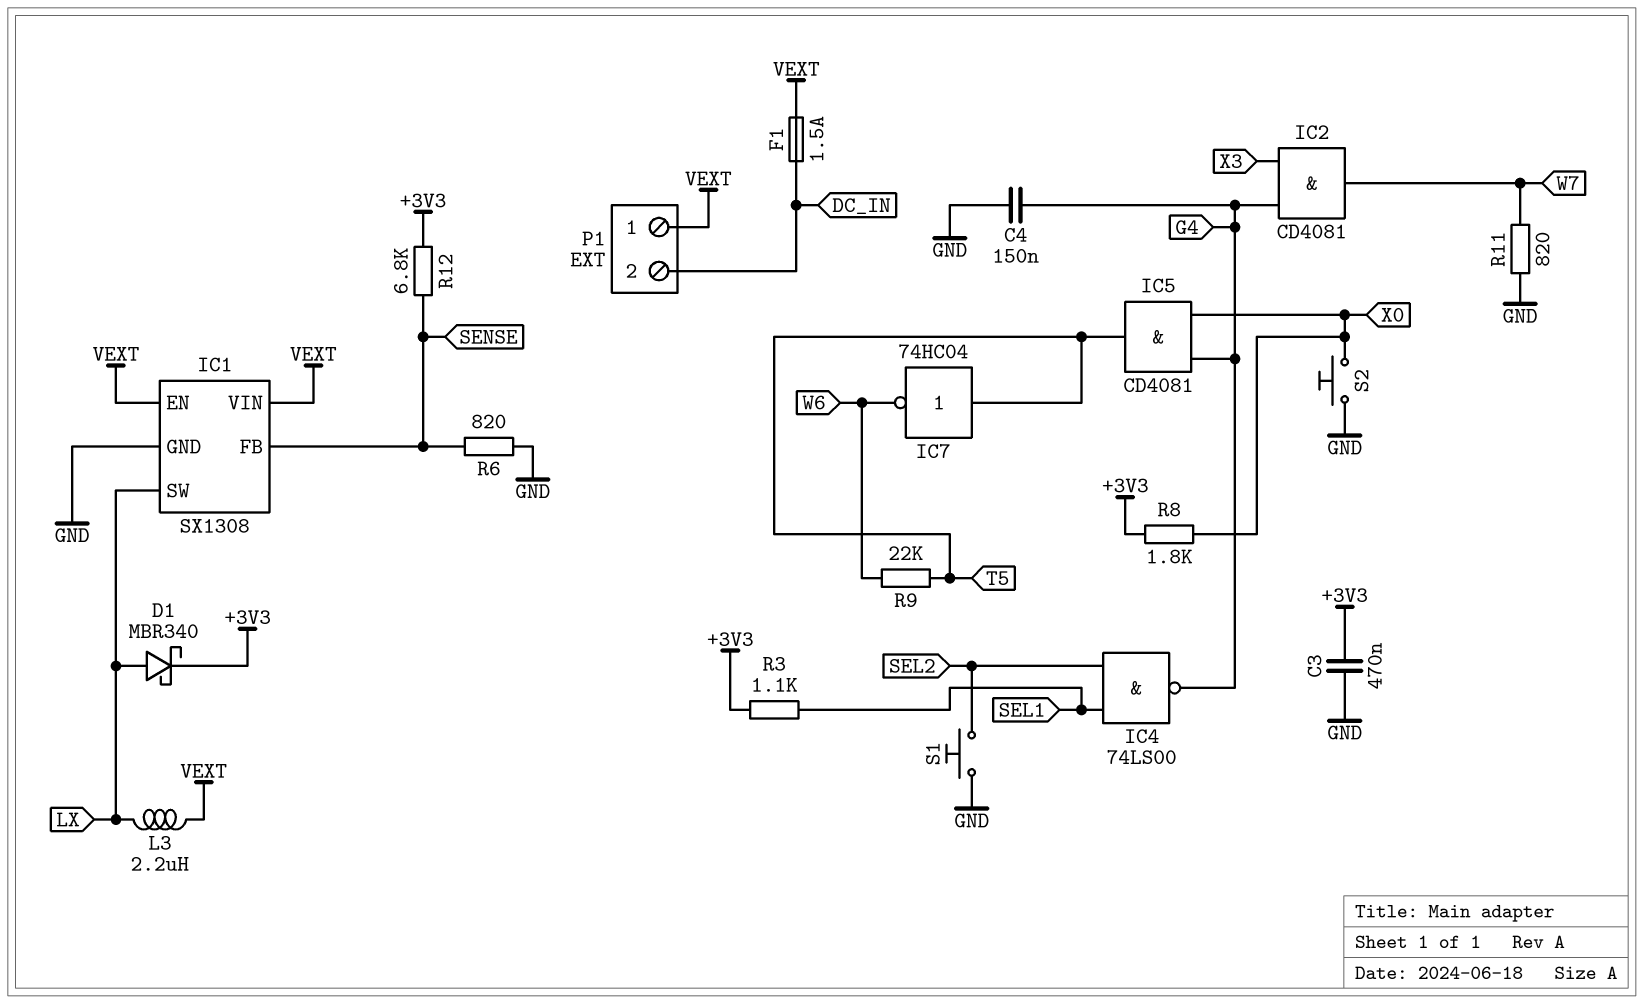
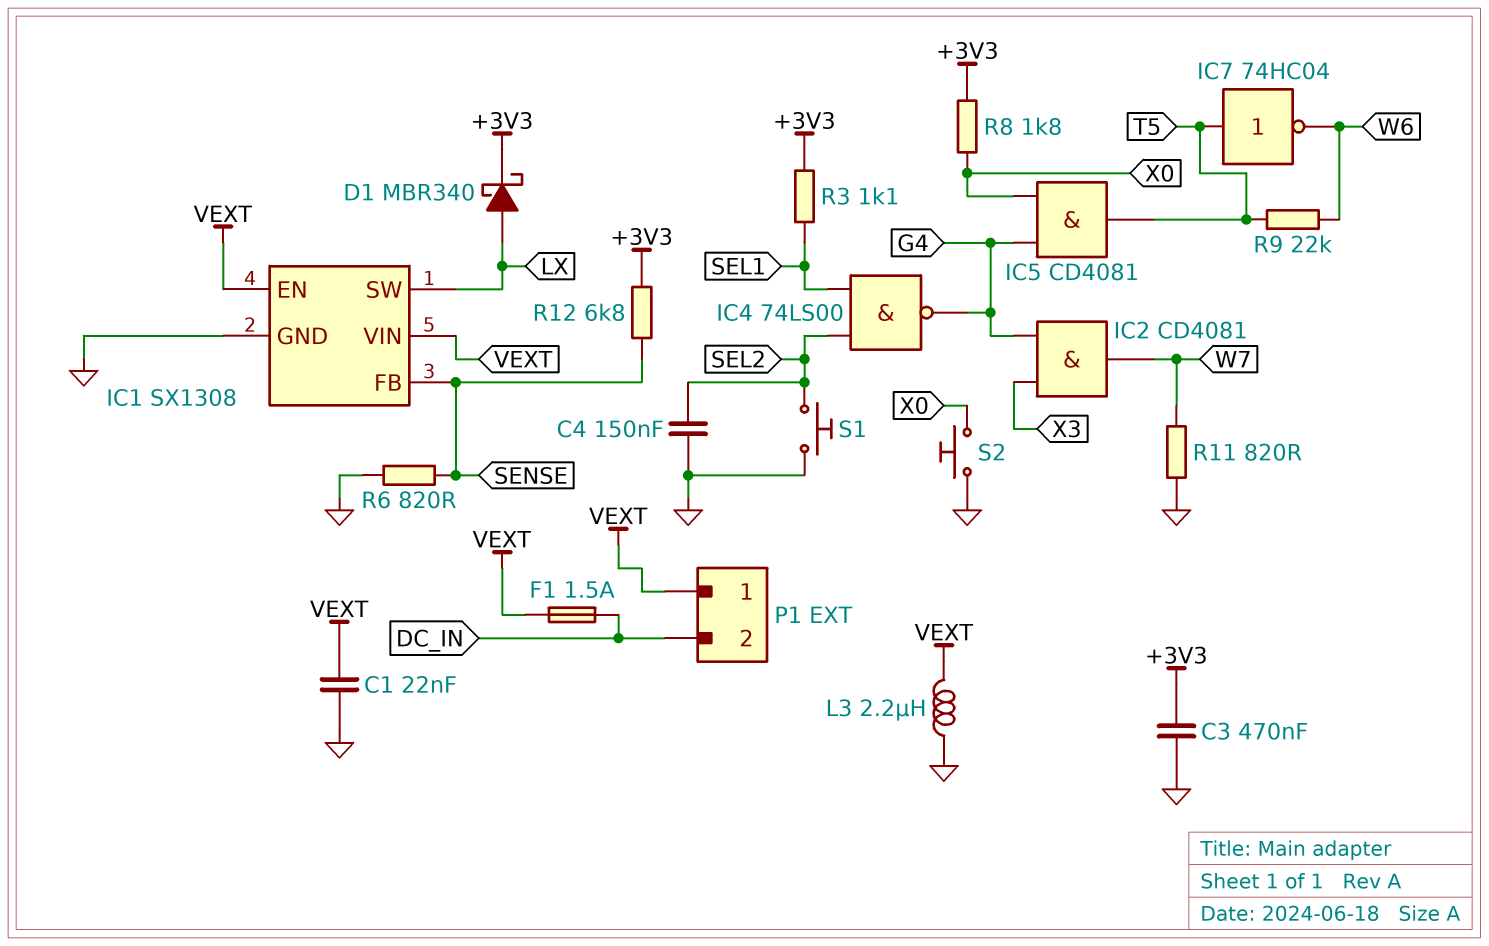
C1: none -> 22nF (GND, VEXT)
C4: 150nF (G4, GND) -> 150nF (GND, SEL2)
L3: 2.2uH (LX, VEXT) -> 2.2uH (GND, VEXT)

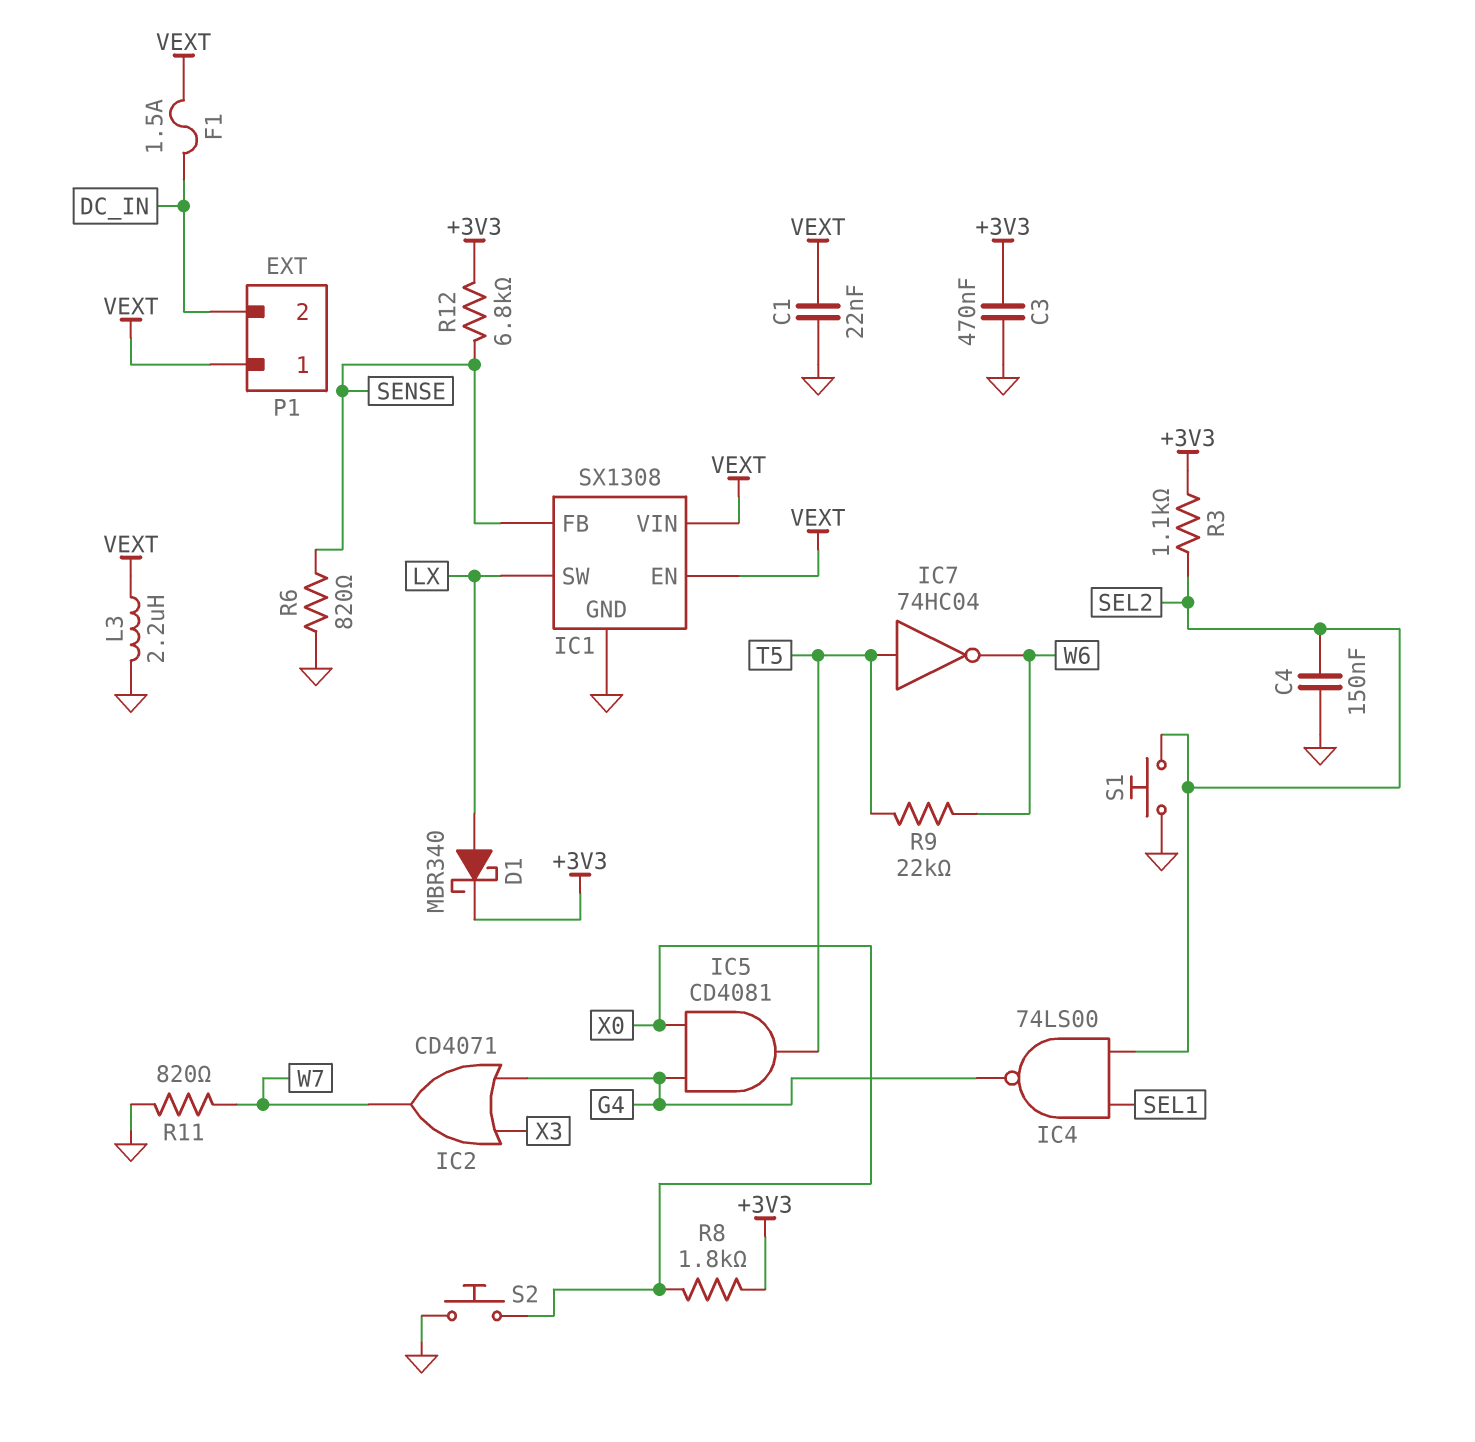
IC2: AND CD4081 (in G4, in X3, out W7) -> OR CD4071 (in G4, in X3, out W7)
R3: 1.1k (+3V3, SEL1) -> 1.1k (+3V3, SEL2)

